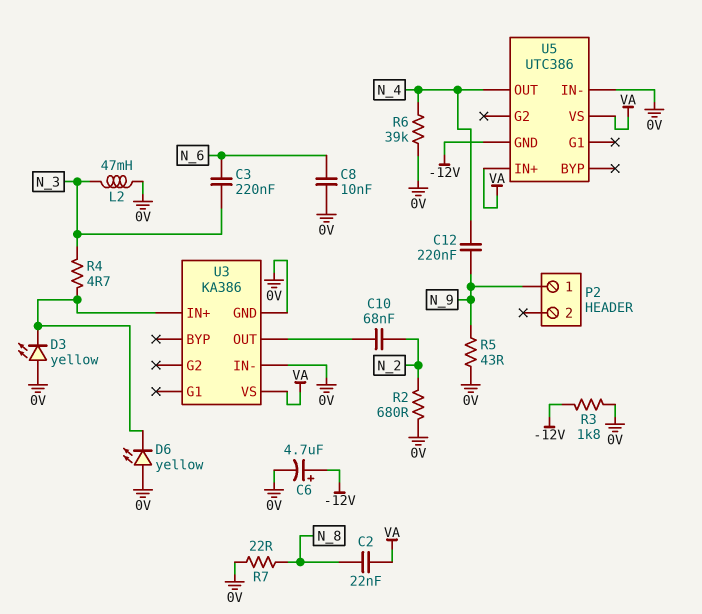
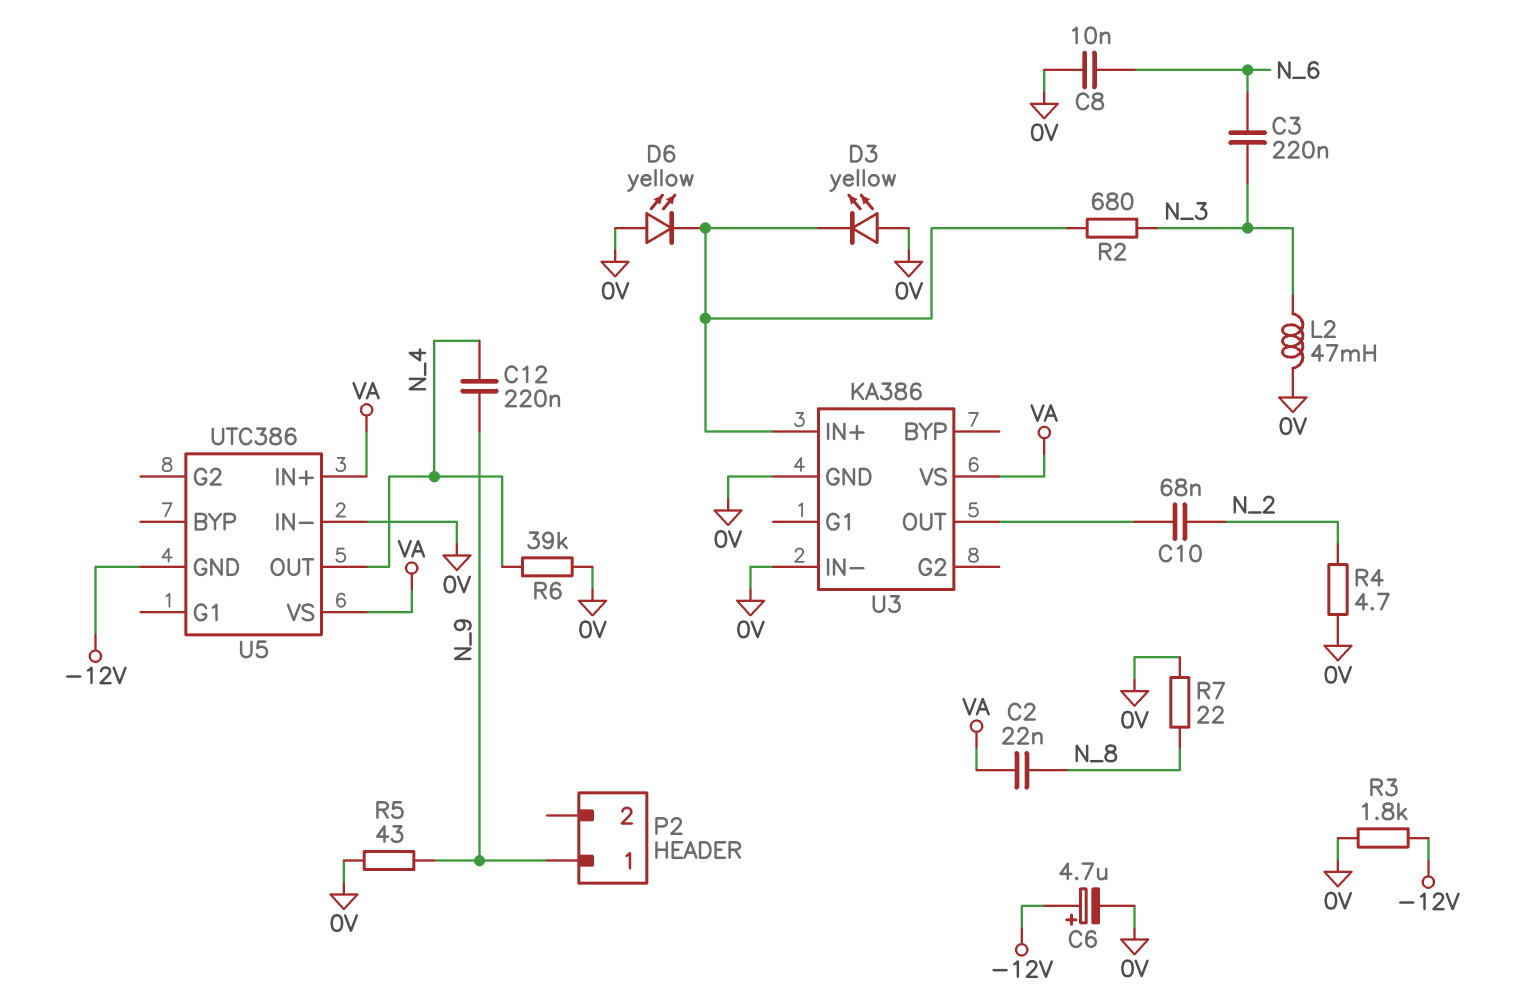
R2: 680 (0V, N_2) -> 680 (N_3, U3/IN+)
R4: 4.7 (N_3, U3/IN+) -> 4.7 (0V, N_2)

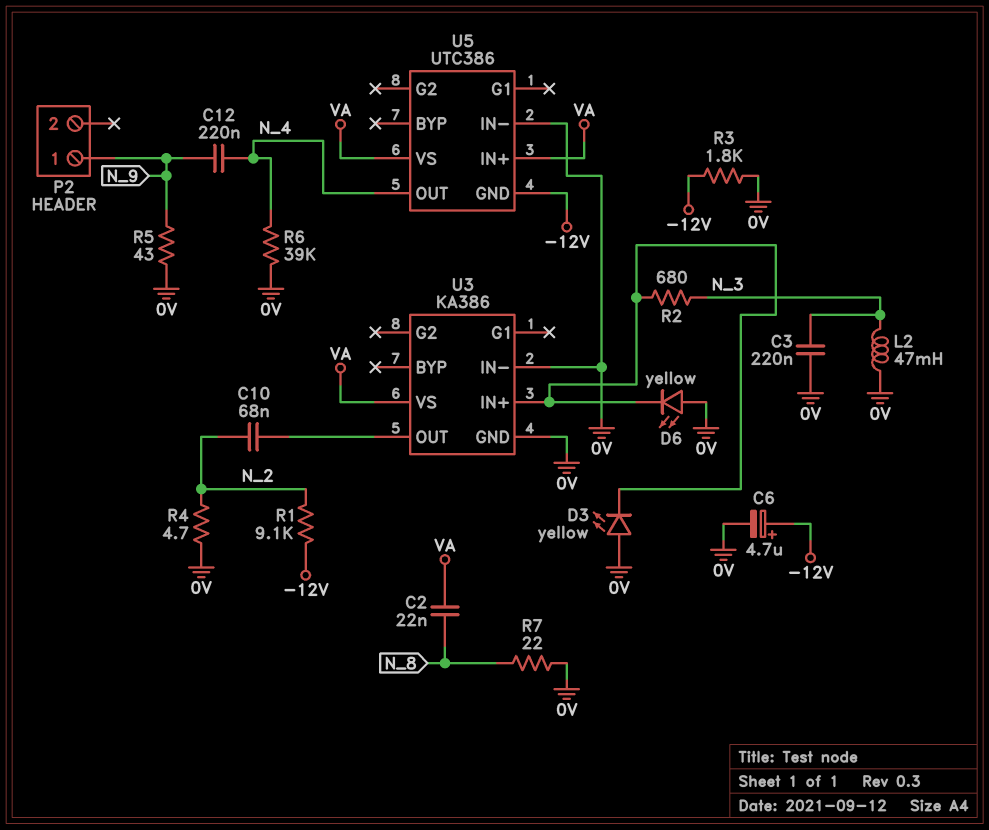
C3: 220nF (N_3, N_6) -> 220nF (0V, N_3)
C8: 10nF (0V, N_6) -> none
R1: none -> 9.1k (-12V, N_2)

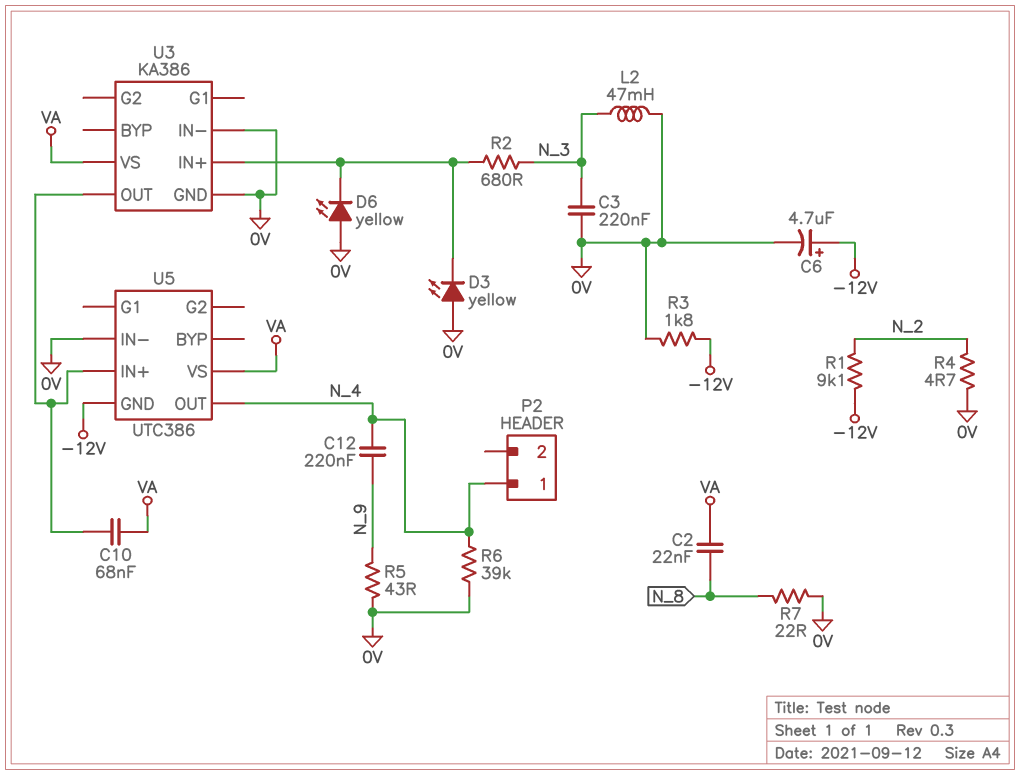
C10: 68nF (N_2, U3/OUT) -> 68nF (U3/OUT, VA)
P2 pin 1: N_9 -> N_4
U5 pin IN+: VA -> U3/OUT

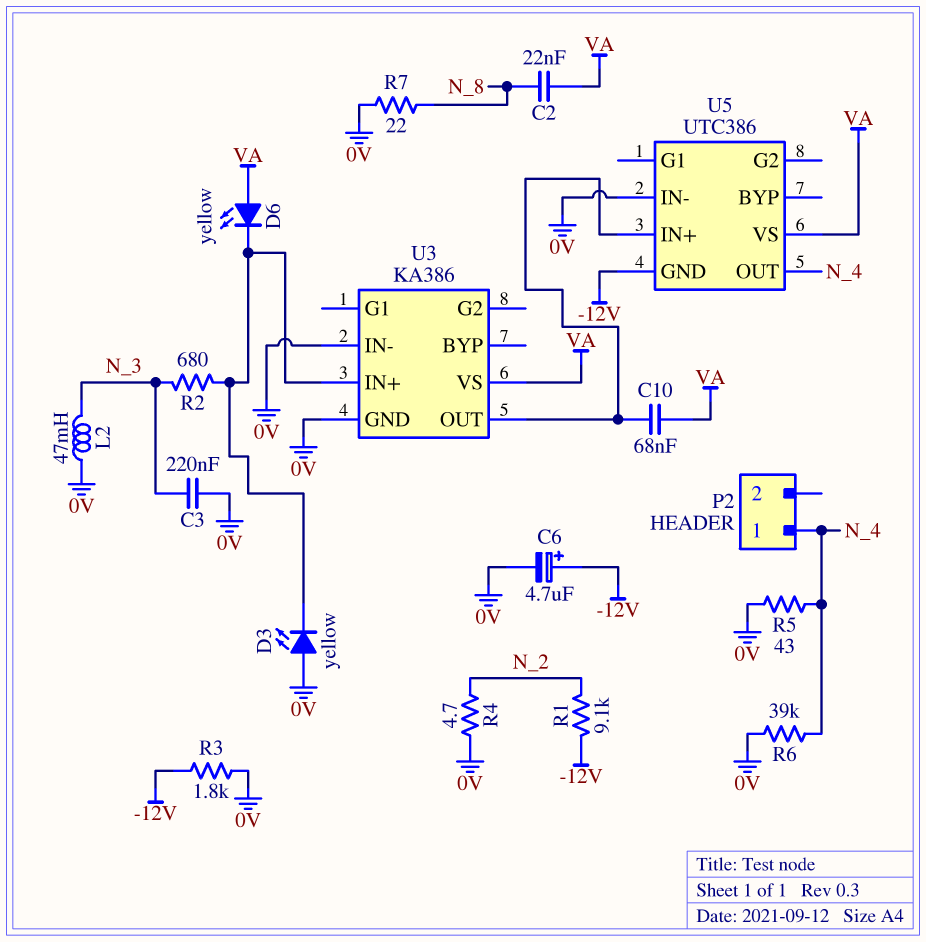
C12: 220nF (N_4, N_9) -> none
D6: LED yellow (A 0V, K U3/IN+) -> LED yellow (A VA, K U3/IN+)
R5: 43 (0V, N_9) -> 43 (0V, N_4)

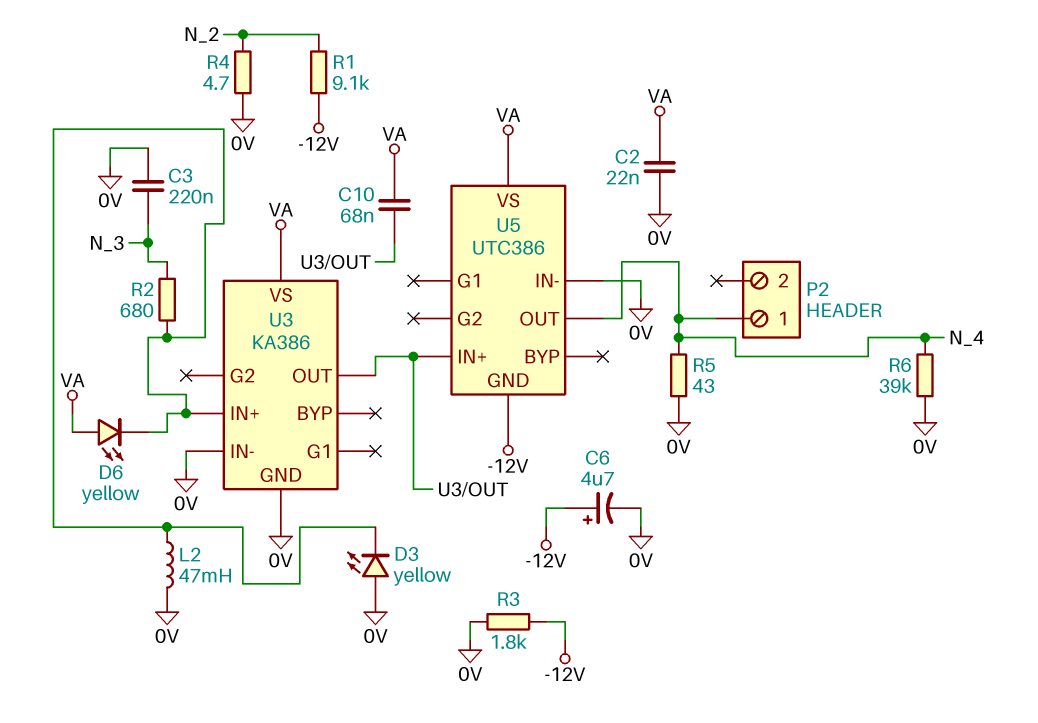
C2: 22nF (N_8, VA) -> 22nF (0V, VA)
L2: 47mH (0V, N_3) -> 47mH (0V, U3/IN+)
R7: 22 (0V, N_8) -> none

